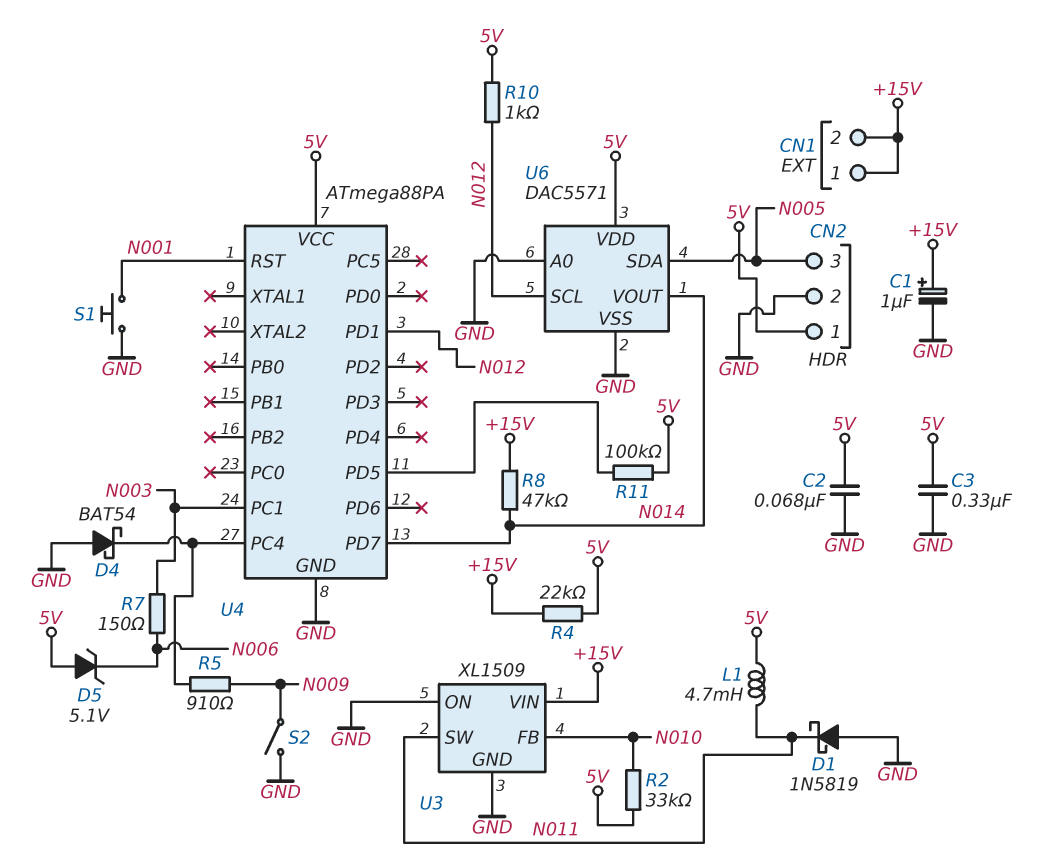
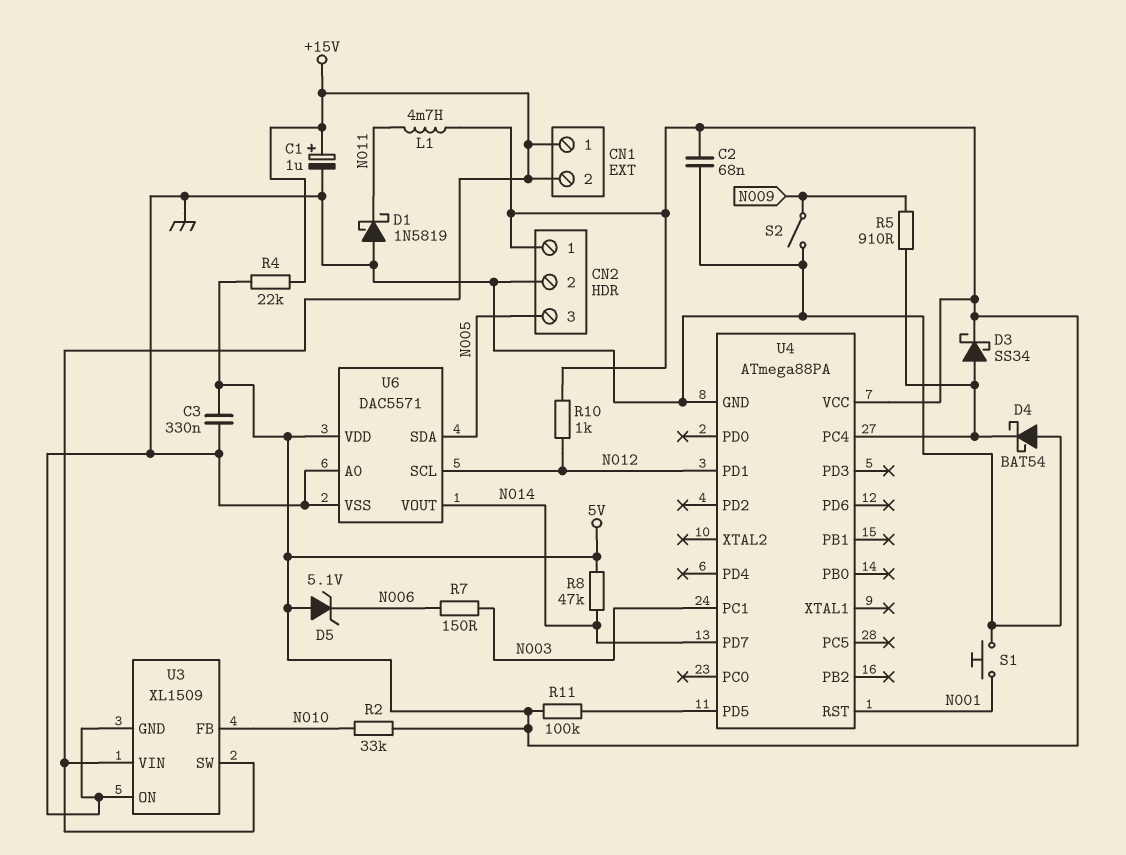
D3: none -> schottky SS34 (A U4/PC4, K 5V)
R8: 47k (+15V, N014) -> 47k (5V, N014)
U3 pin SW: N011 -> +15V

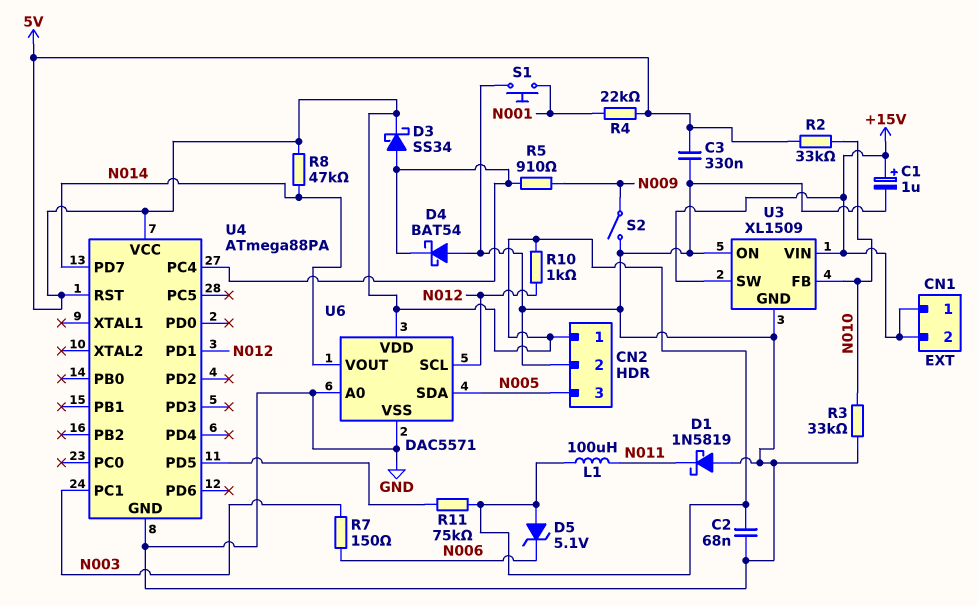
L1: 4.7mH (5V, N011) -> 100uH (5V, N011)
R3: none -> 33k (GND, N010)
R4: 22k (+15V, 5V) -> 22k (5V, N001)
R11: 100k (5V, U4/PD5) -> 75k (5V, U4/PD5)
U4 pin RST: N001 -> 5V

